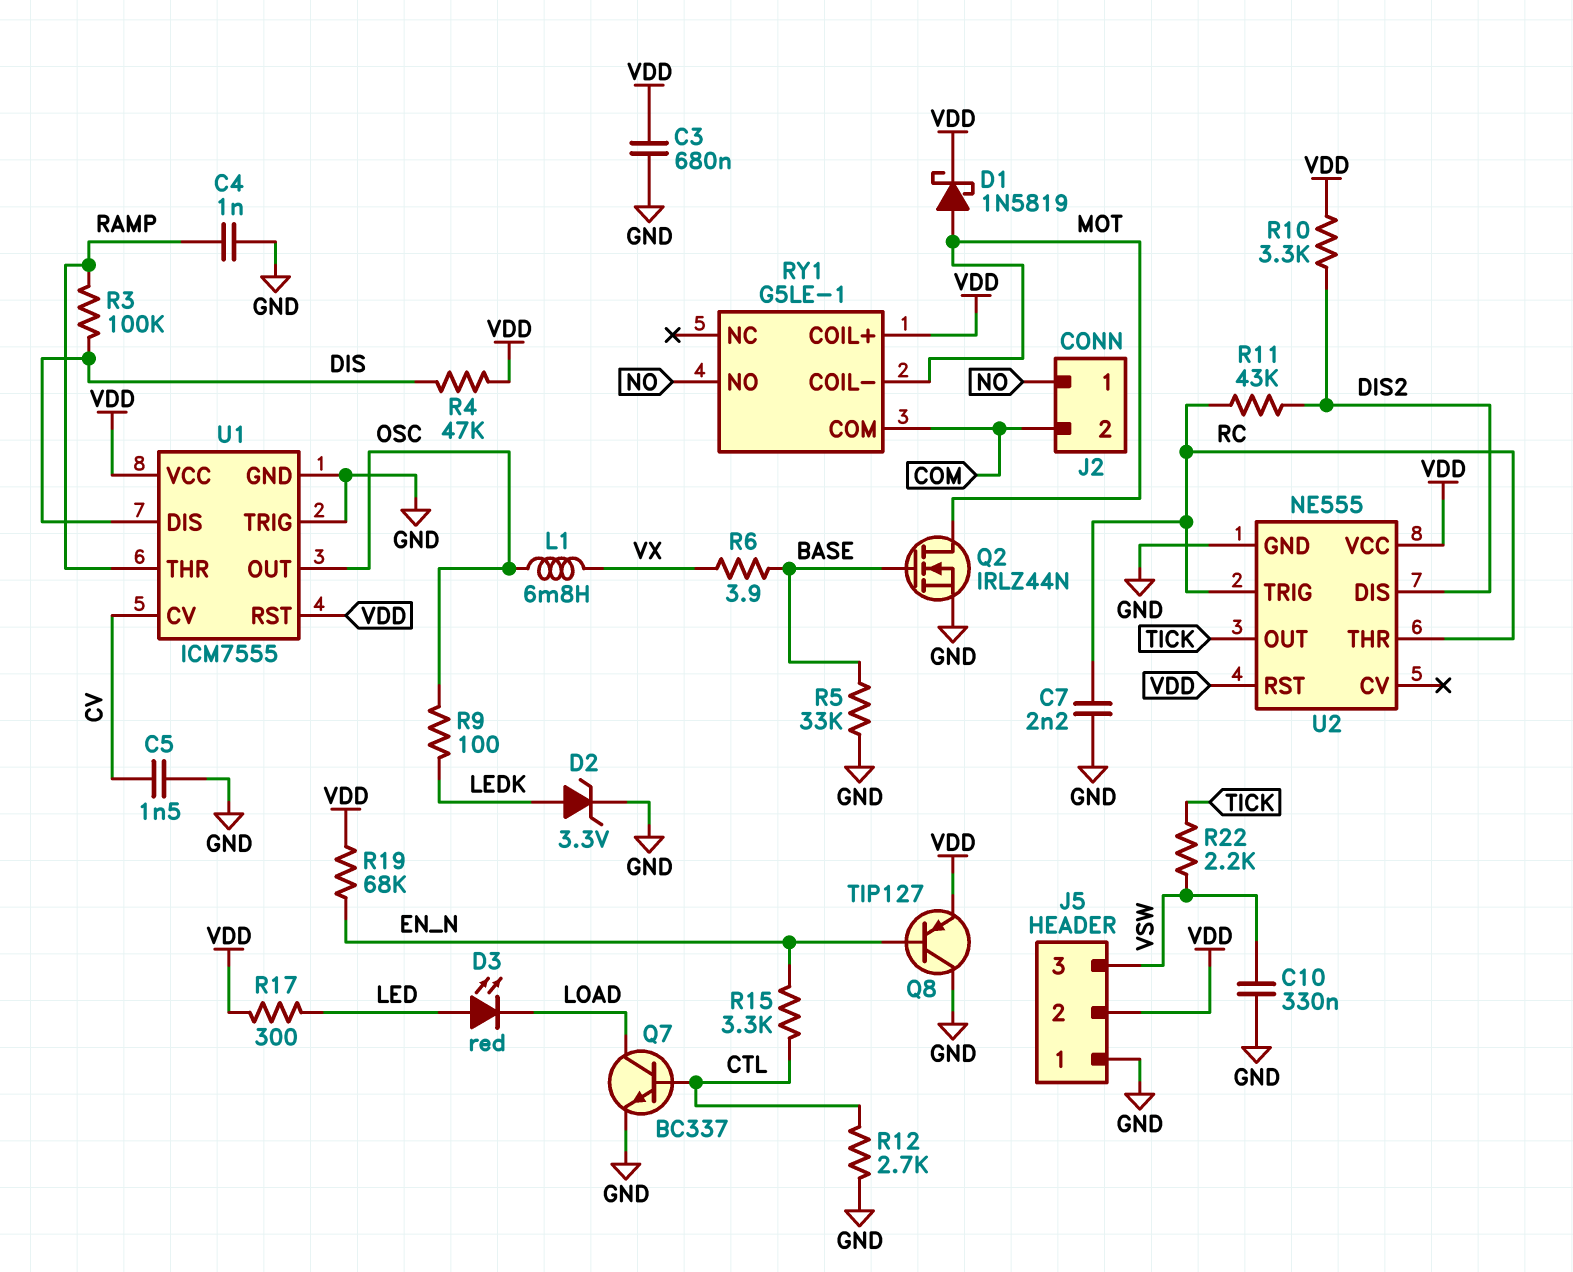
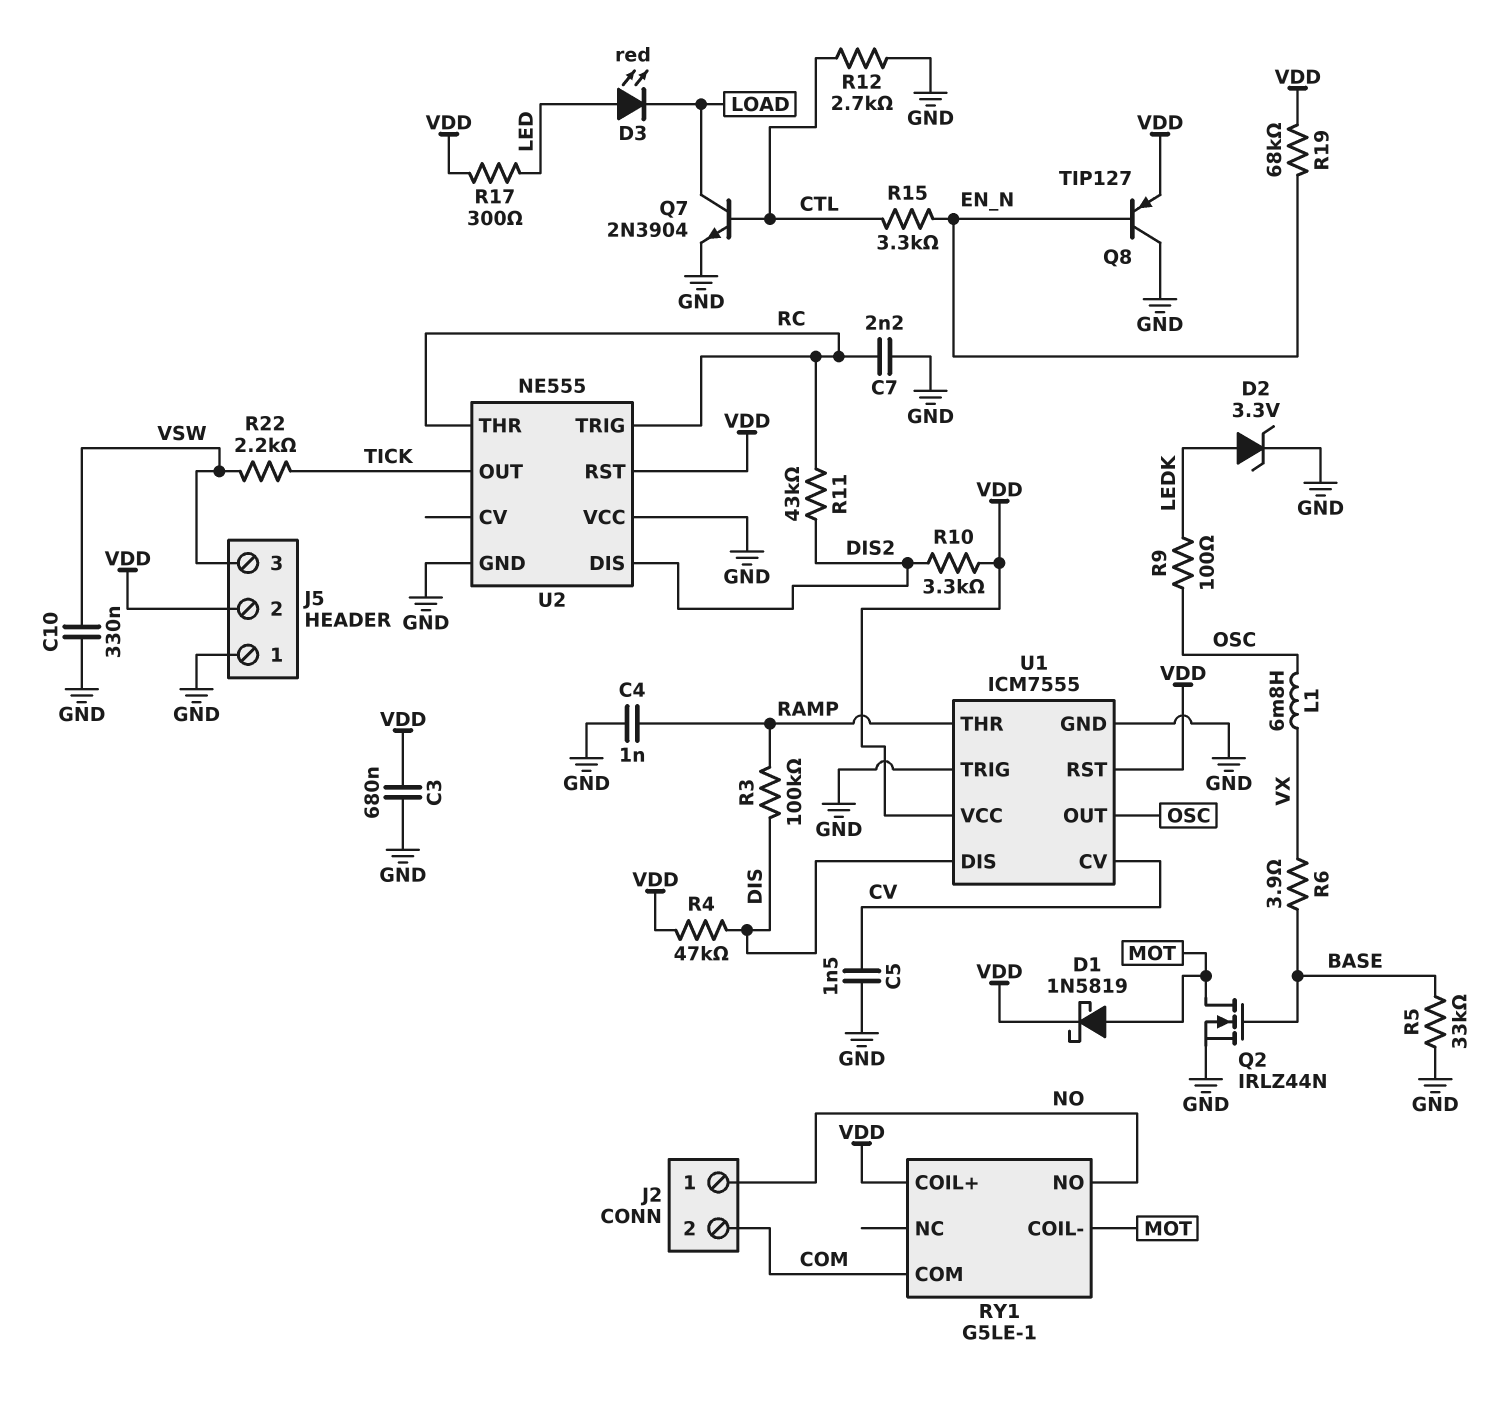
Q7: NPN BC337 (B CTL, C LOAD, E GND) -> NPN 2N3904 (B CTL, C LOAD, E GND)
U2 pin VCC: VDD -> GND

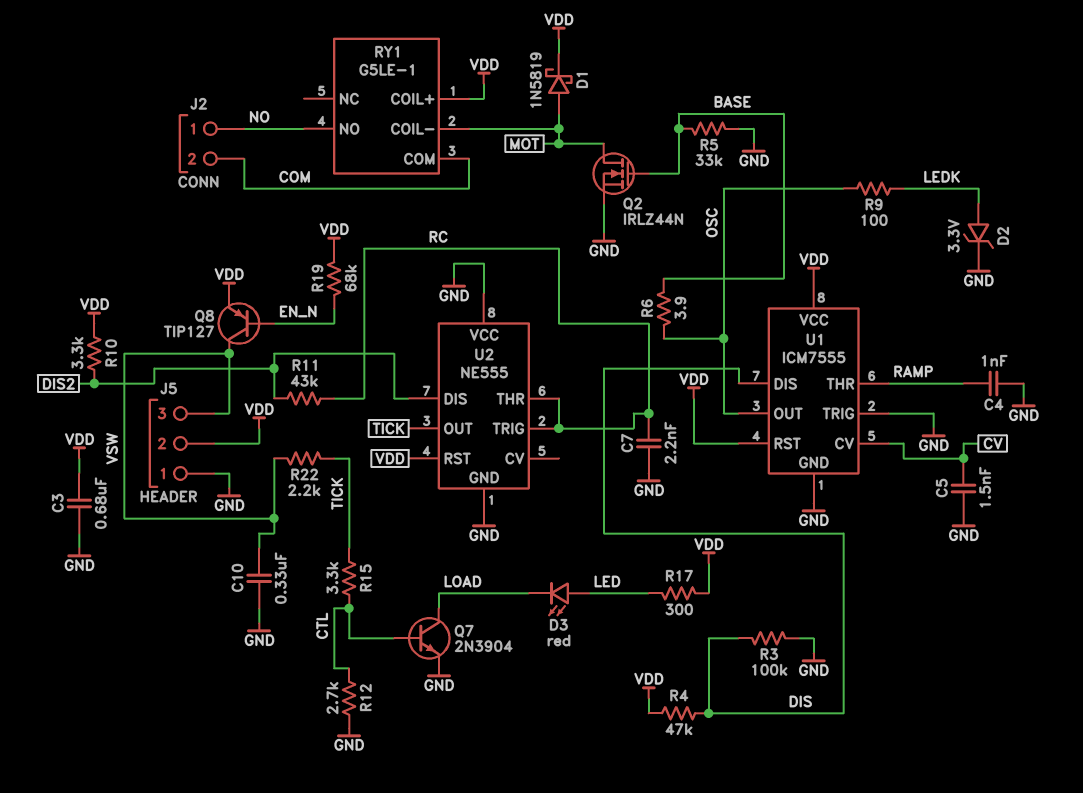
L1: 6.8mH (OSC, VX) -> none
Q8: PNP TIP127 (B EN_N, C GND, E VDD) -> PNP TIP127 (B EN_N, C VSW, E VDD)
R3: 100k (DIS, RAMP) -> 100k (DIS, GND)
R6: 3.9 (BASE, VX) -> 3.9 (BASE, OSC)
R15: 3.3k (CTL, EN_N) -> 3.3k (CTL, TICK)

